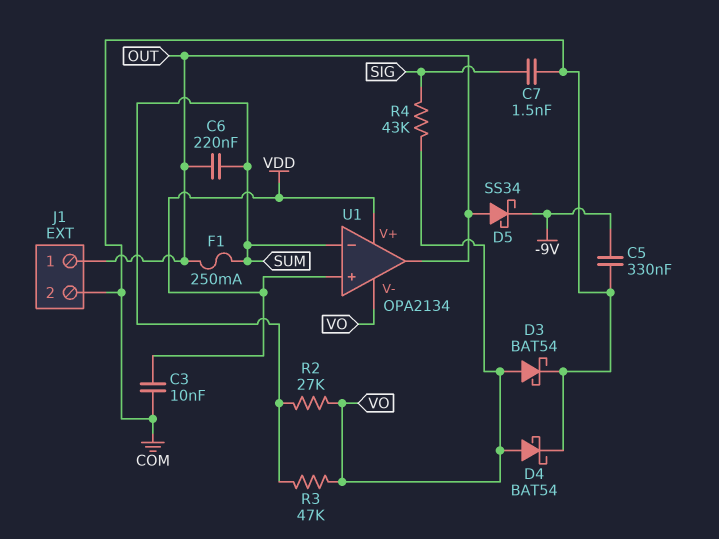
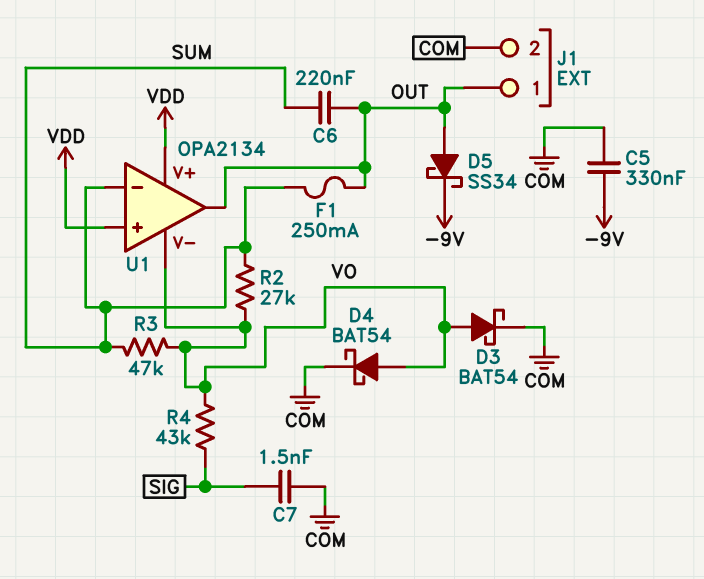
C3: 10nF (COM, VDD) -> none

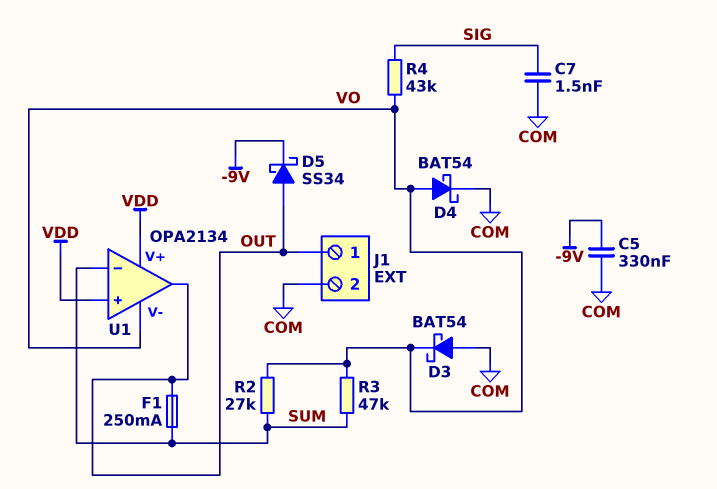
C6: 220nF (OUT, SUM) -> none
D3: schottky BAT54 (A VO, K COM) -> schottky BAT54 (A COM, K VO)

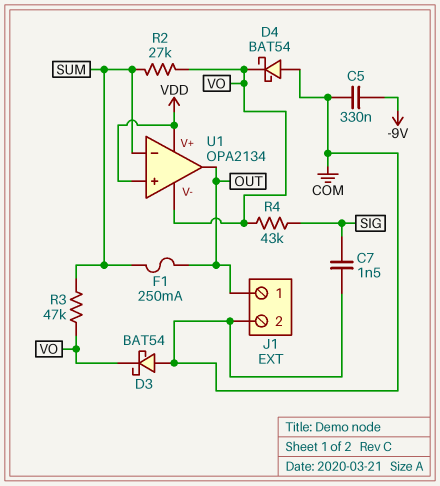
D4: schottky BAT54 (A VO, K COM) -> schottky BAT54 (A COM, K VO)
D5: schottky SS34 (A OUT, K -9V) -> none

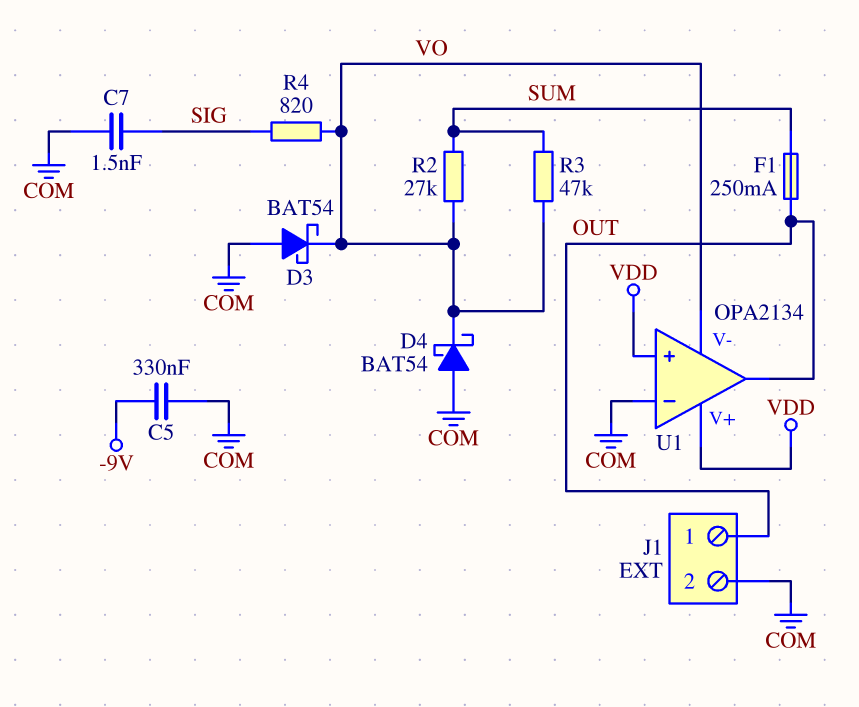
R4: 43k (SIG, VO) -> 820 (SIG, VO)
U1 pin in-: SUM -> COM

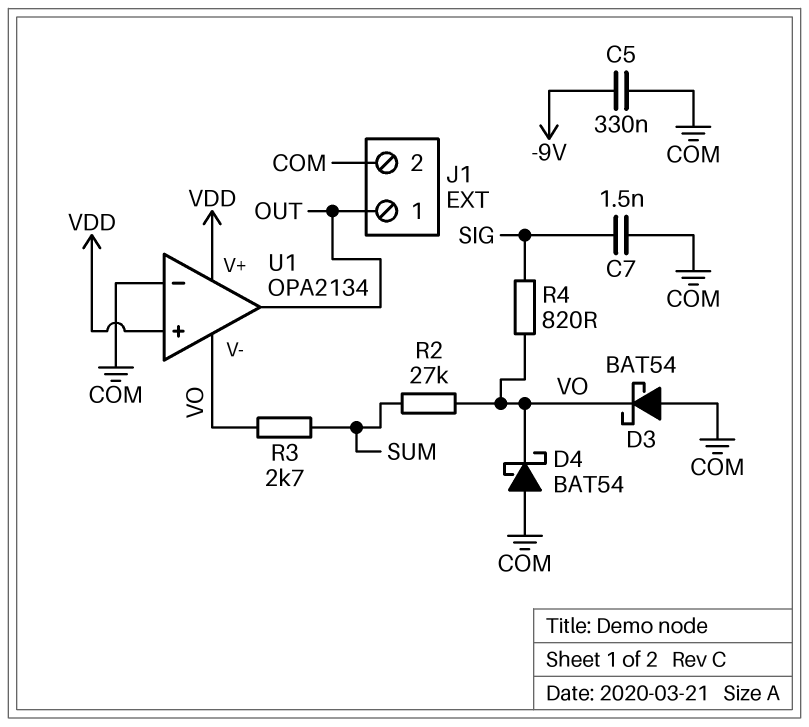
F1: 250mA (OUT, SUM) -> none
R3: 47k (SUM, VO) -> 2.7k (SUM, VO)

